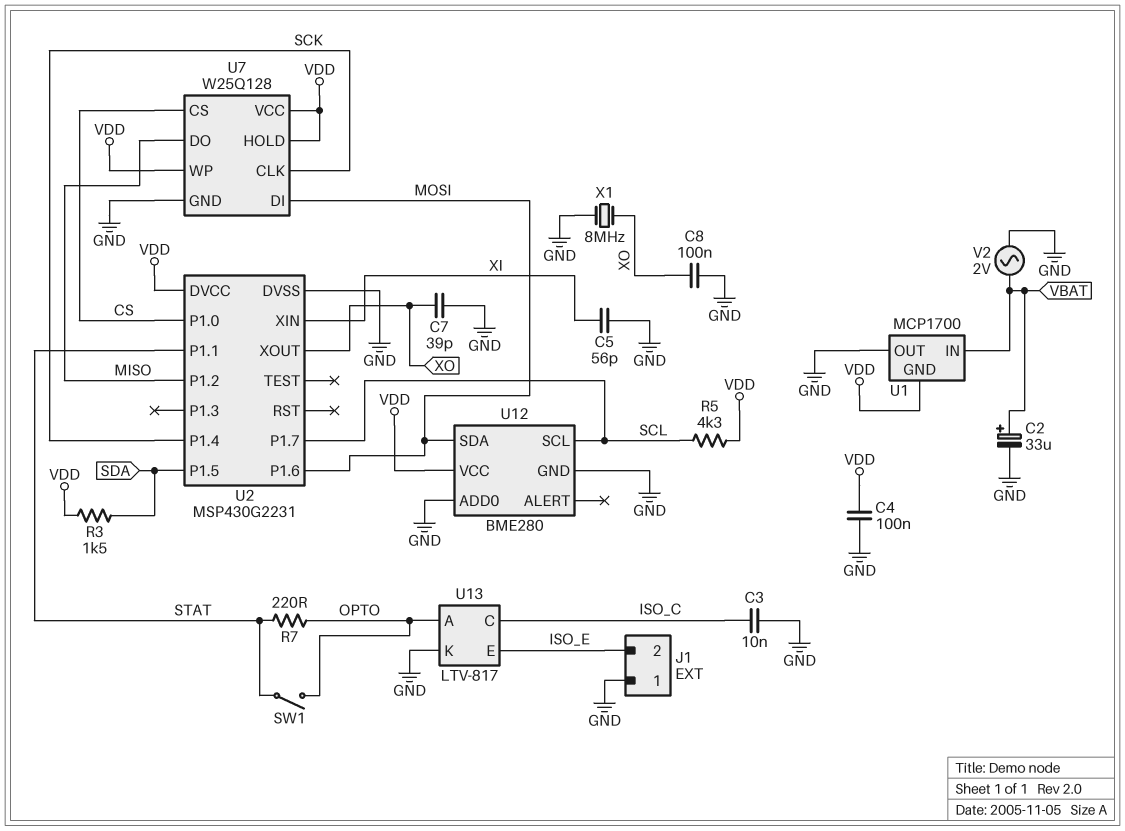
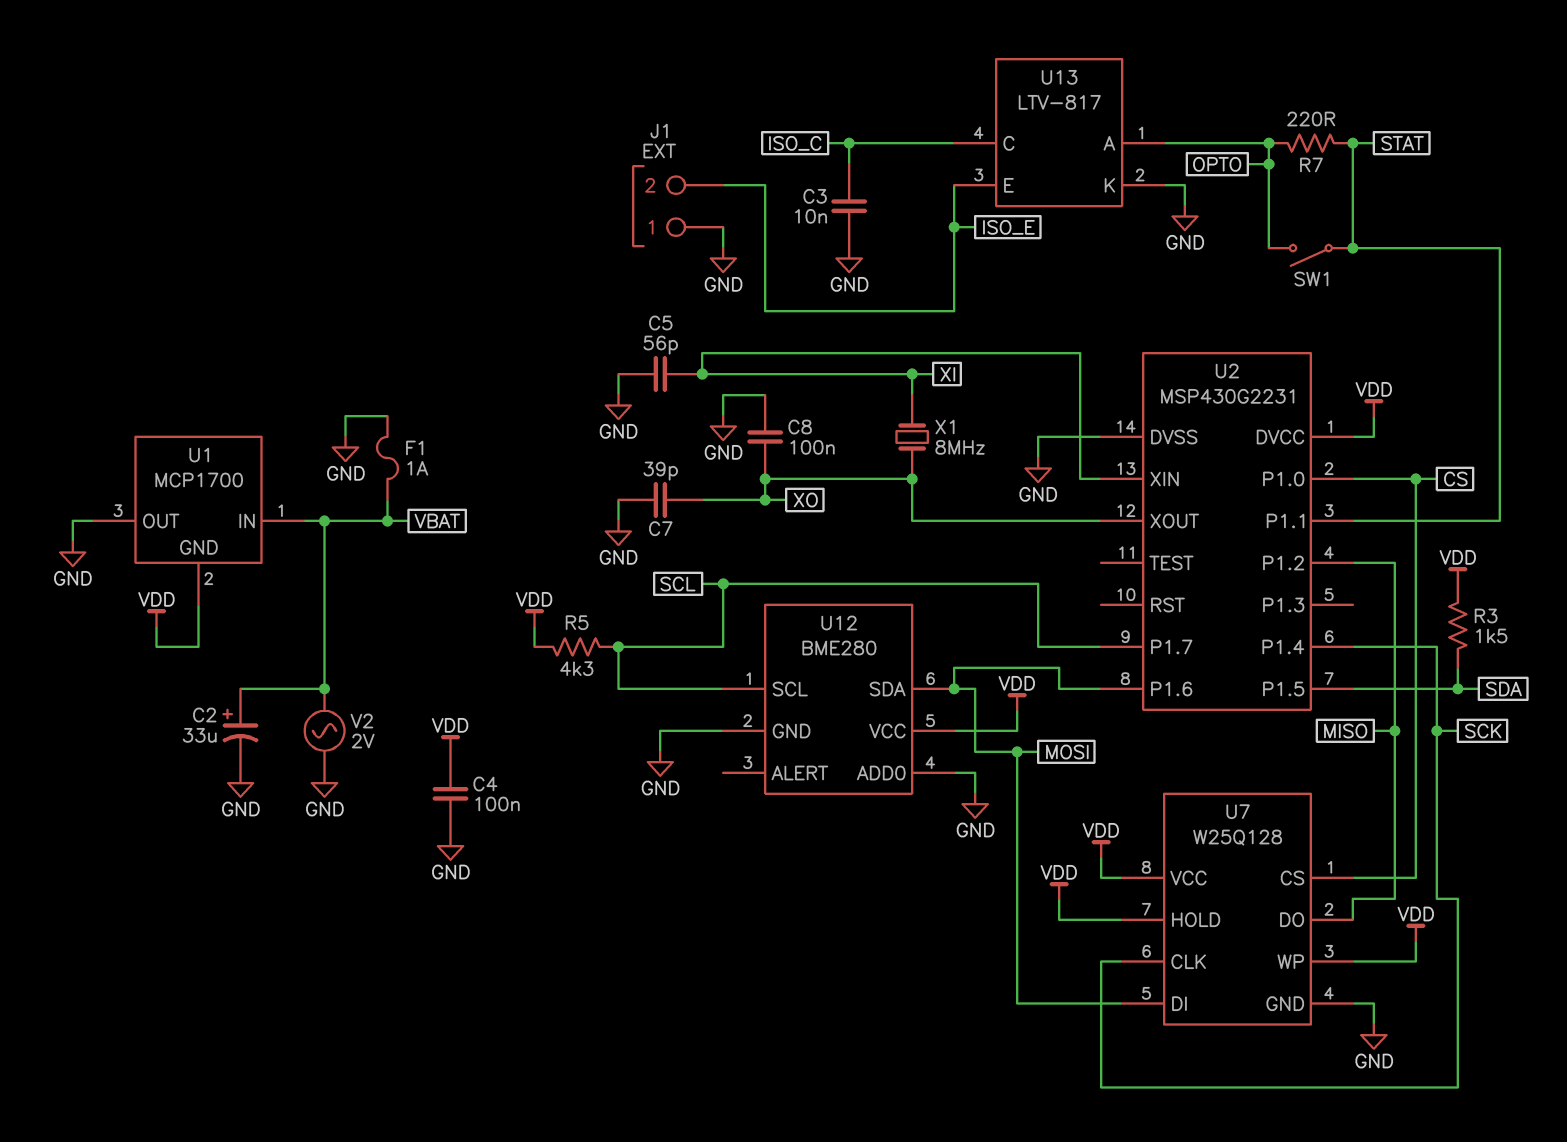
F1: none -> 1A (GND, VBAT)
X1: 8MHz (GND, XO) -> 8MHz (XI, XO)

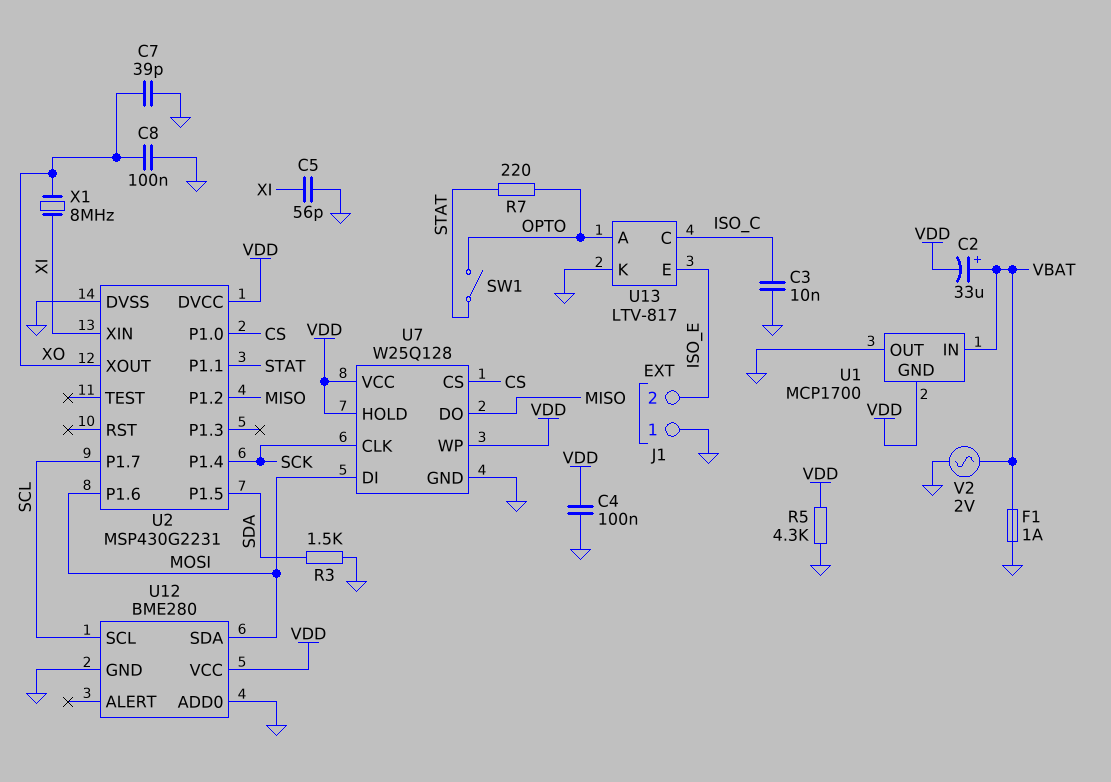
C2: 33uF (plus VBAT, minus GND) -> 33uF (plus VBAT, minus VDD)
R3: 1.5k (SDA, VDD) -> 1.5k (GND, SDA)
R5: 4.3k (SCL, VDD) -> 4.3k (GND, VDD)

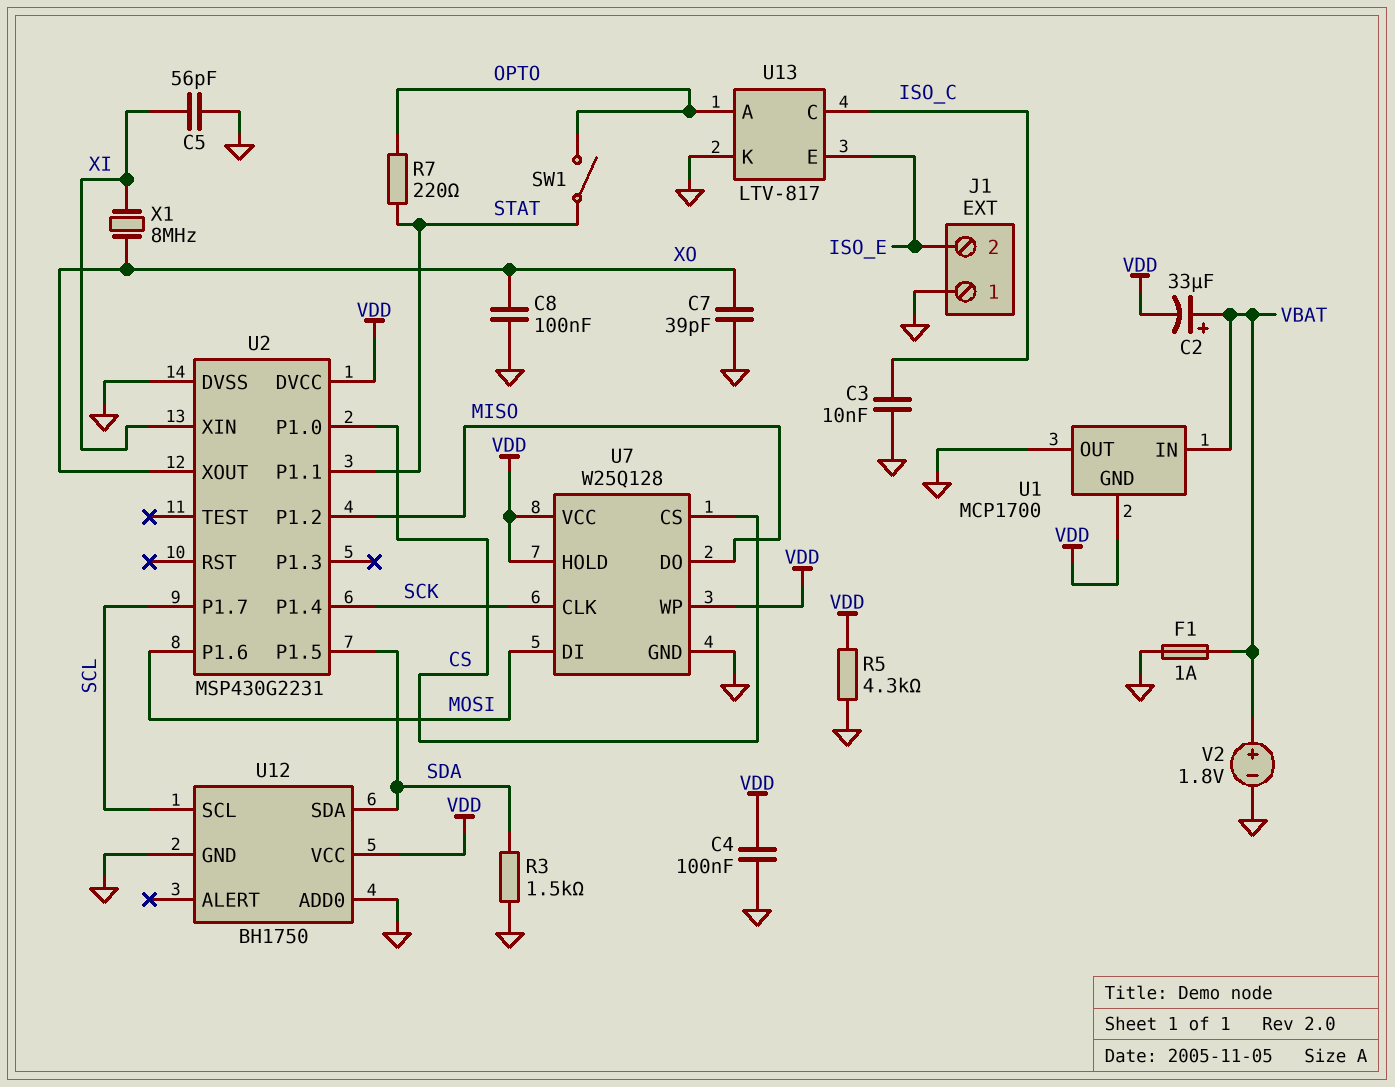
U12: BME280 -> BH1750
U12 pin SDA: MOSI -> SDA
V2: AC 2V (GND, VBAT) -> 1.8V (plus VBAT, minus GND)

